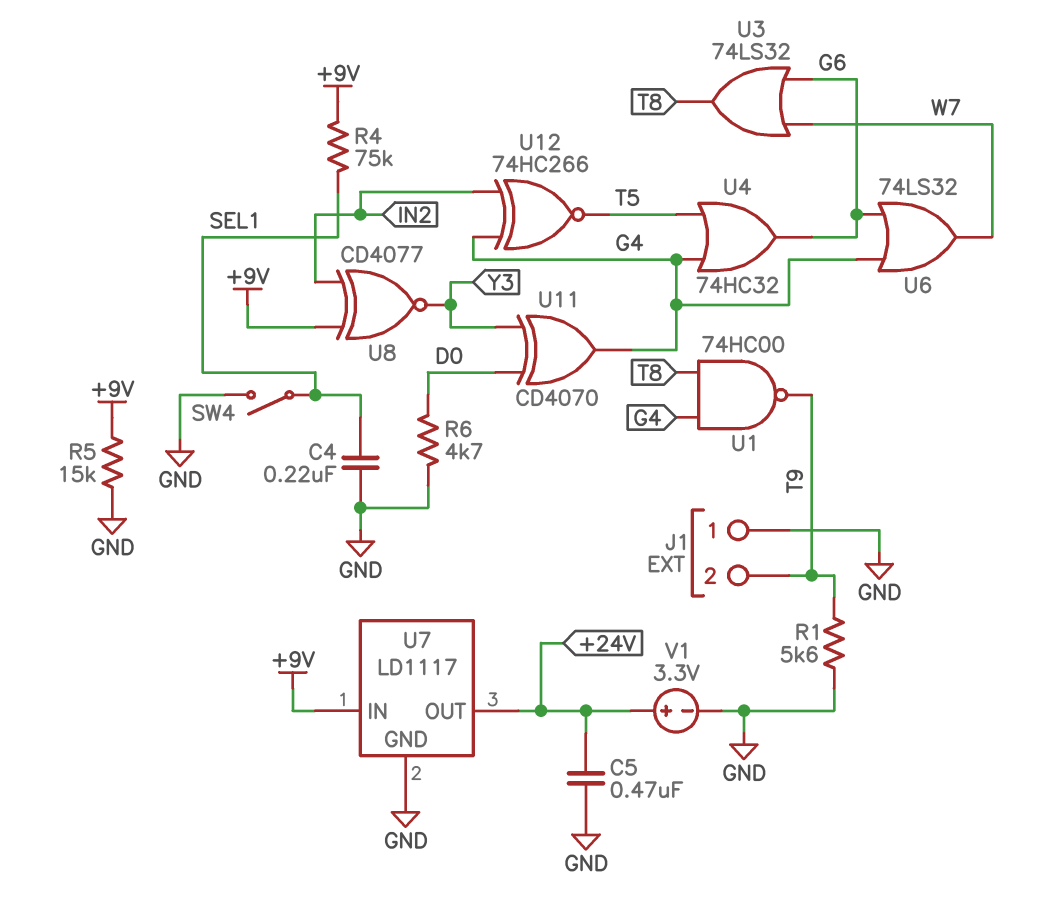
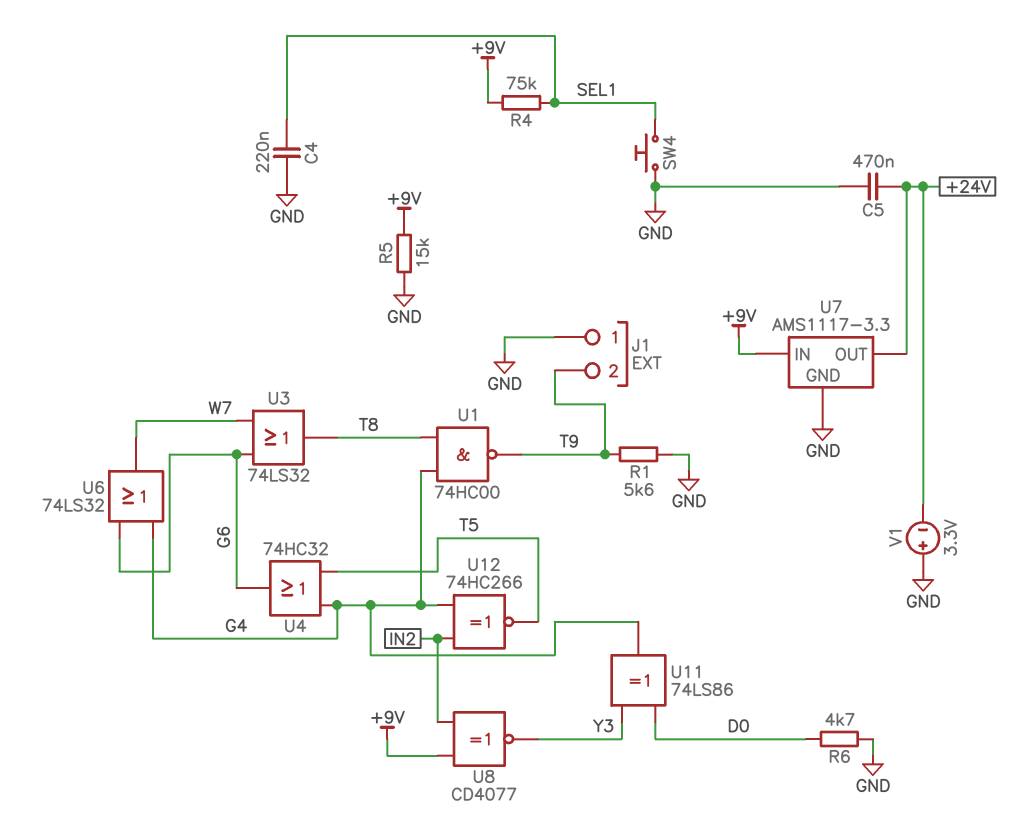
SW4: switch (GND, SEL1) -> button (GND, SEL1)
U7: LD1117 -> AMS1117-3.3
U11: XOR CD4070 (in D0, in Y3, out G4) -> XOR 74LS86 (in D0, in Y3, out G4)
V1: 3.3V (plus +24V, minus GND) -> 3.3V (plus GND, minus +24V)

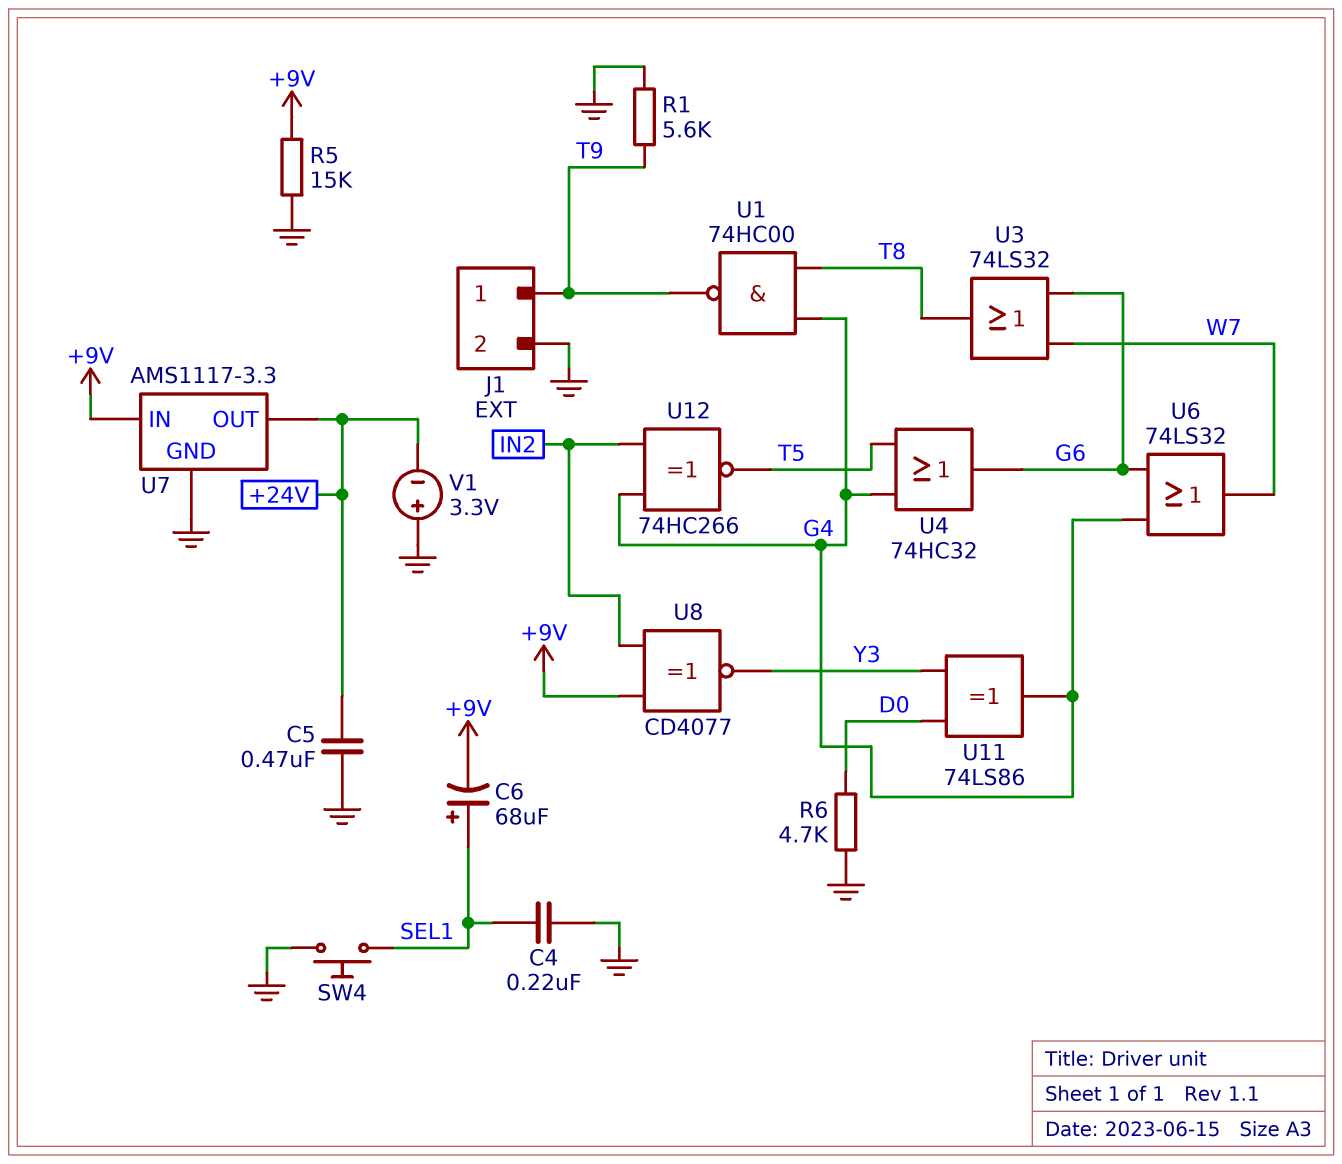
C6: none -> 68uF (plus SEL1, minus +9V)
J1 pin 1: GND -> T9
J1 pin 2: T9 -> GND
R4: 75k (+9V, SEL1) -> none

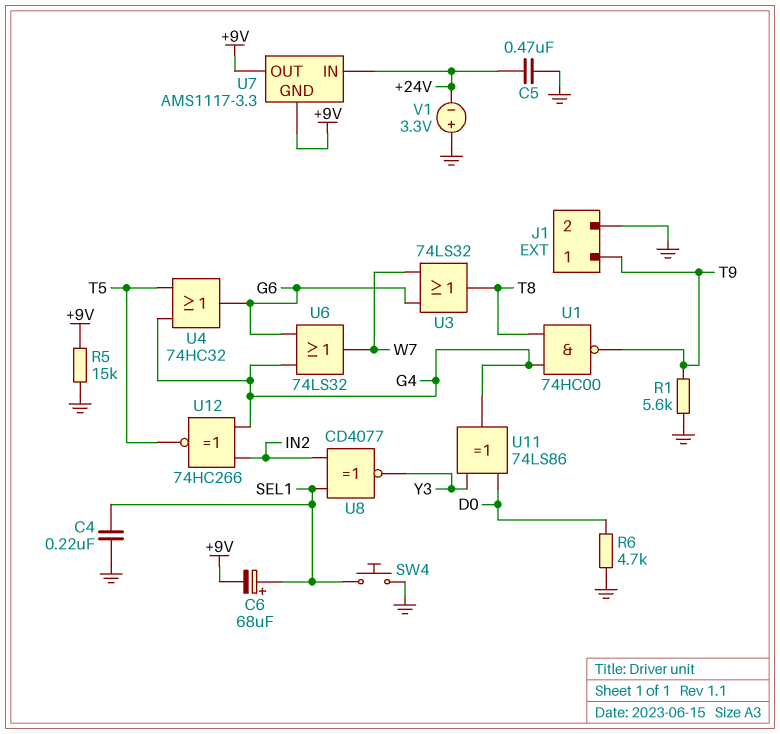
U7 pin GND: GND -> +9V
U7 pin IN: +9V -> +24V
U7 pin OUT: +24V -> +9V
U8: XNOR CD4077 (in +9V, in IN2, out Y3) -> XNOR CD4077 (in IN2, in SEL1, out Y3)

